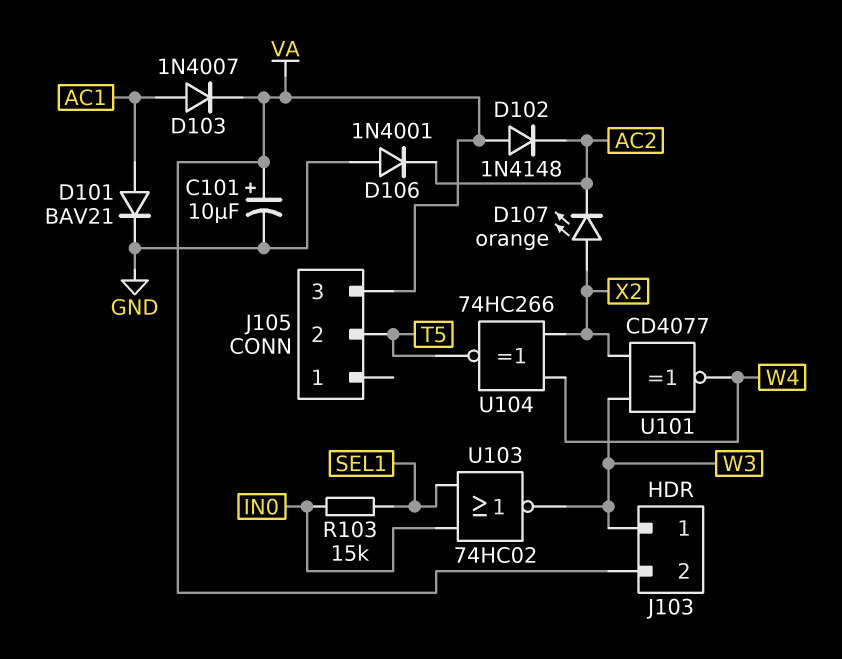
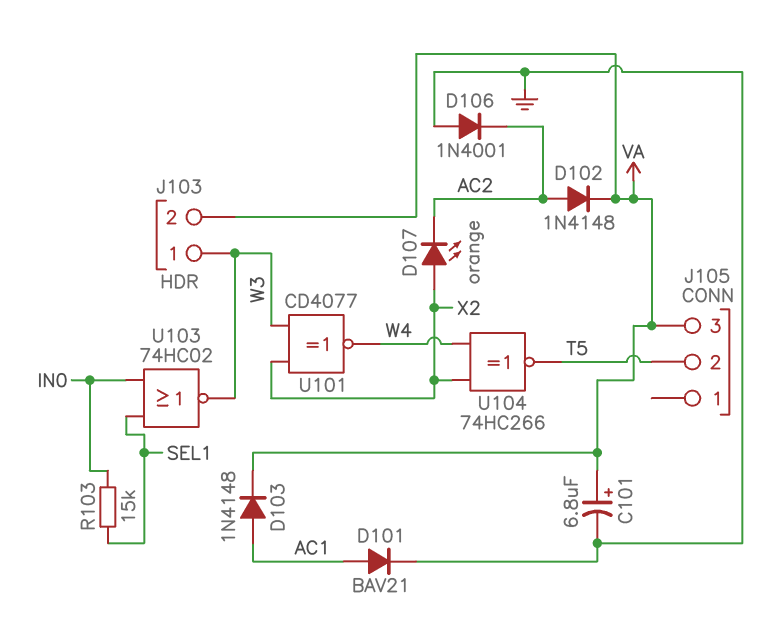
C101: 10uF (plus VA, minus GND) -> 6.8uF (plus VA, minus GND)
D102: diode 1N4148 (A VA, K AC2) -> diode 1N4148 (A AC2, K VA)
D103: diode 1N4007 (A AC1, K VA) -> diode 1N4148 (A AC1, K VA)

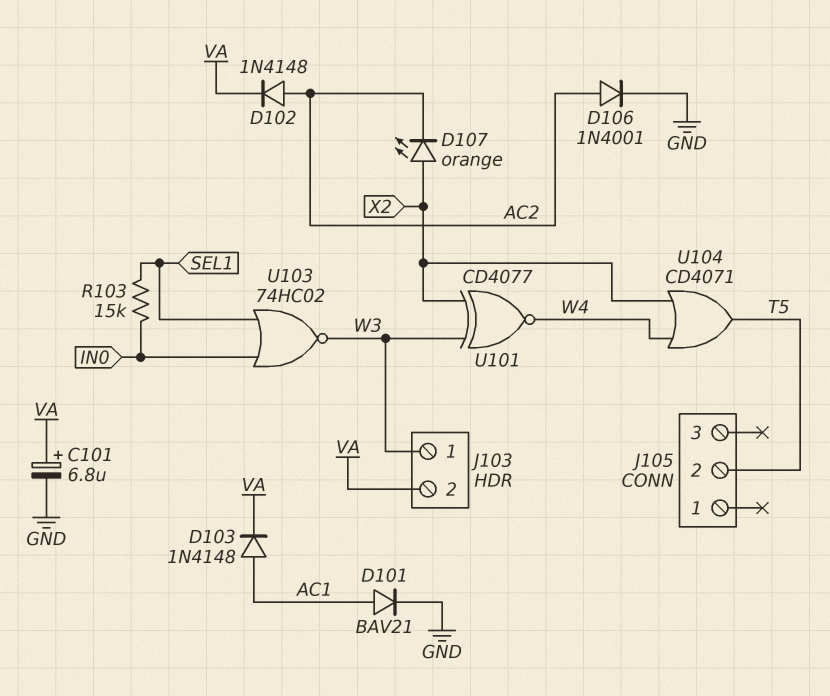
D106: diode 1N4001 (A GND, K AC2) -> diode 1N4001 (A AC2, K GND)
J105 pin 3: VA -> none
U104: XNOR 74HC266 (in W4, in X2, out T5) -> OR CD4071 (in W4, in X2, out T5)

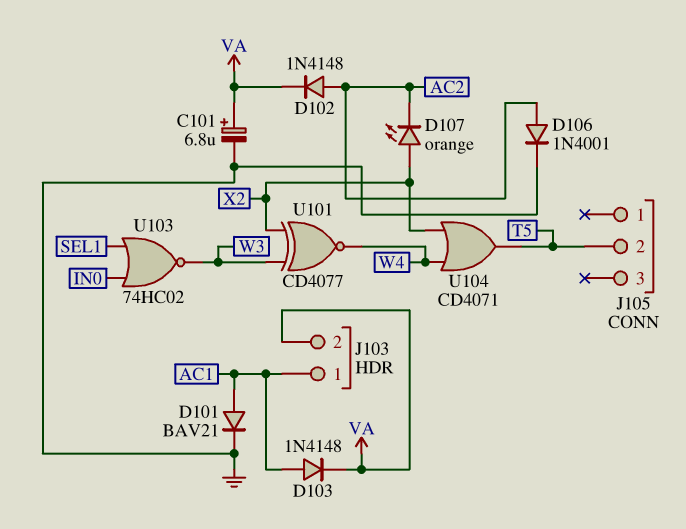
J103 pin 1: W3 -> AC1
R103: 15k (IN0, SEL1) -> none

